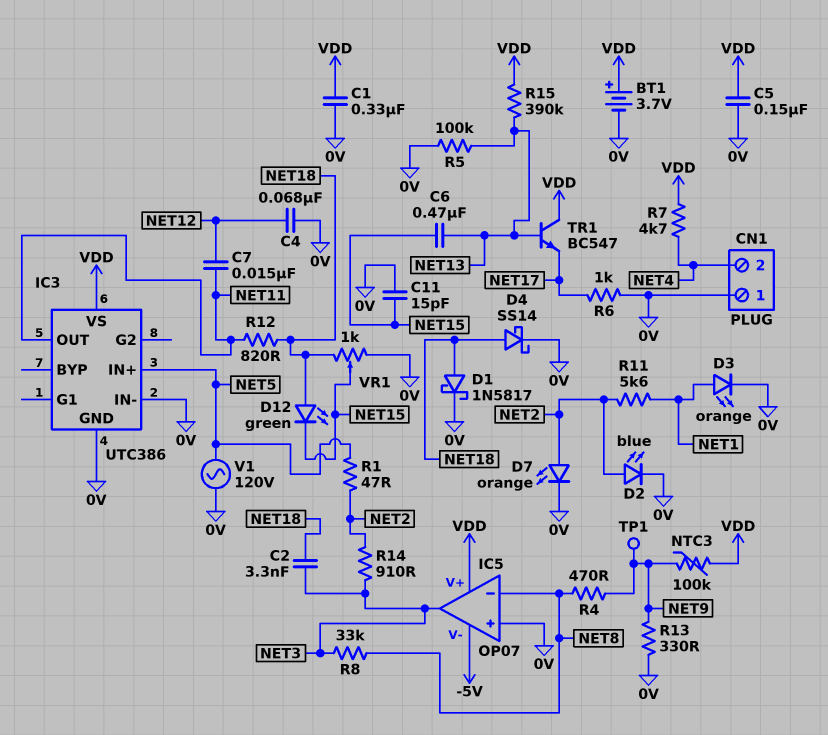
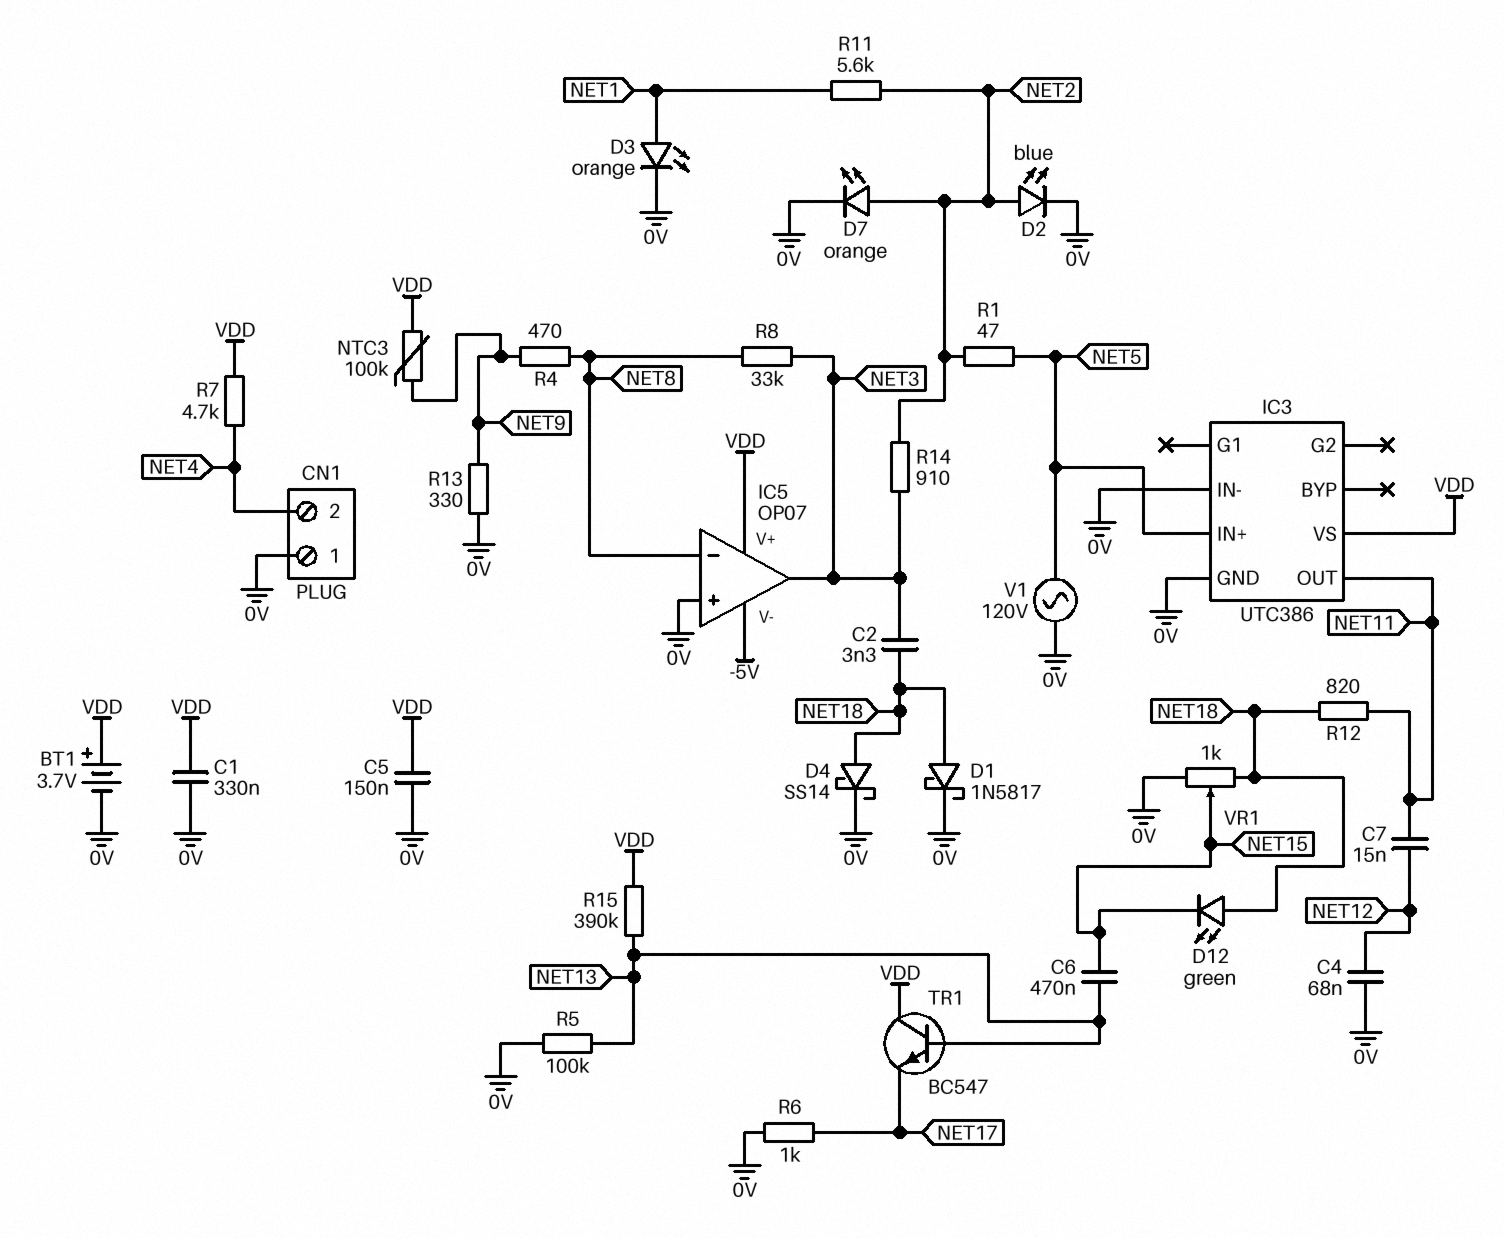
C11: 15pF (0V, NET15) -> none
TP1: test point (NET9) -> none

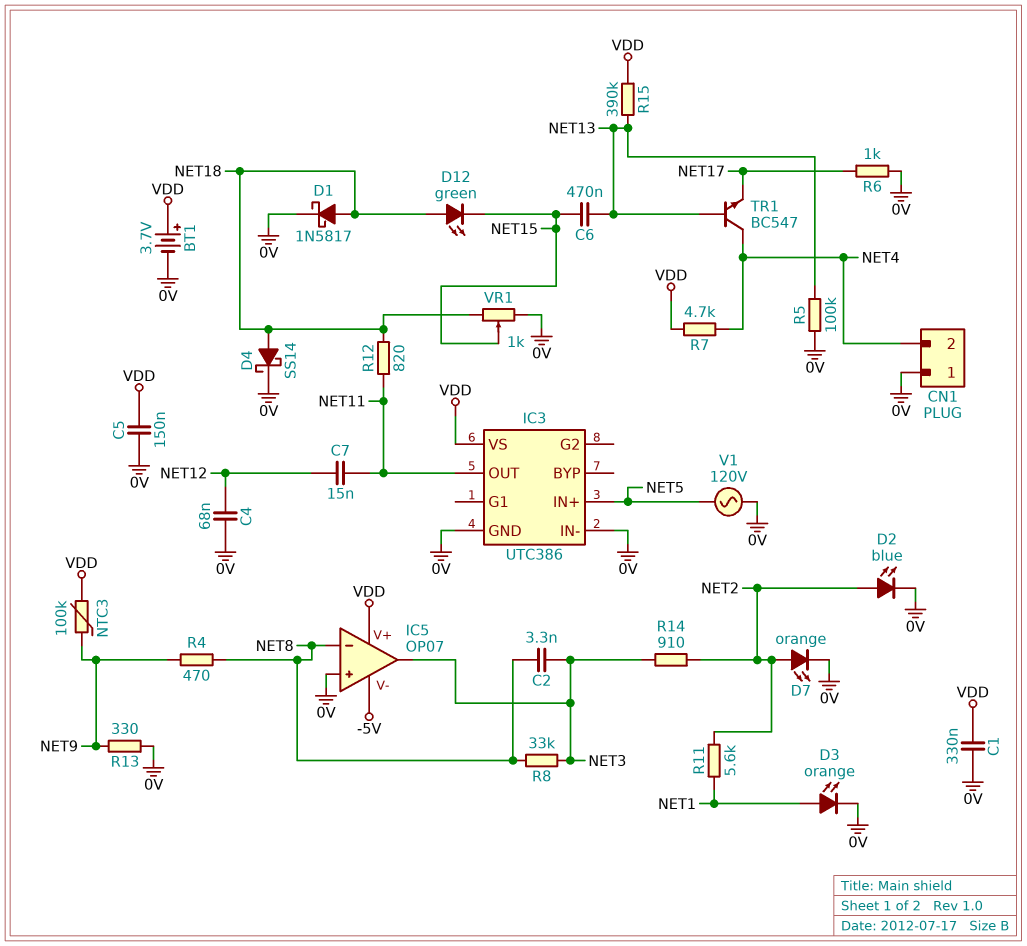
C2: 3.3nF (NET3, NET18) -> 3.3nF (NET3, NET8)
R1: 47 (NET2, NET5) -> none
TR1: NPN BC547 (B NET13, C VDD, E NET17) -> NPN BC547 (B NET13, C NET4, E NET17)

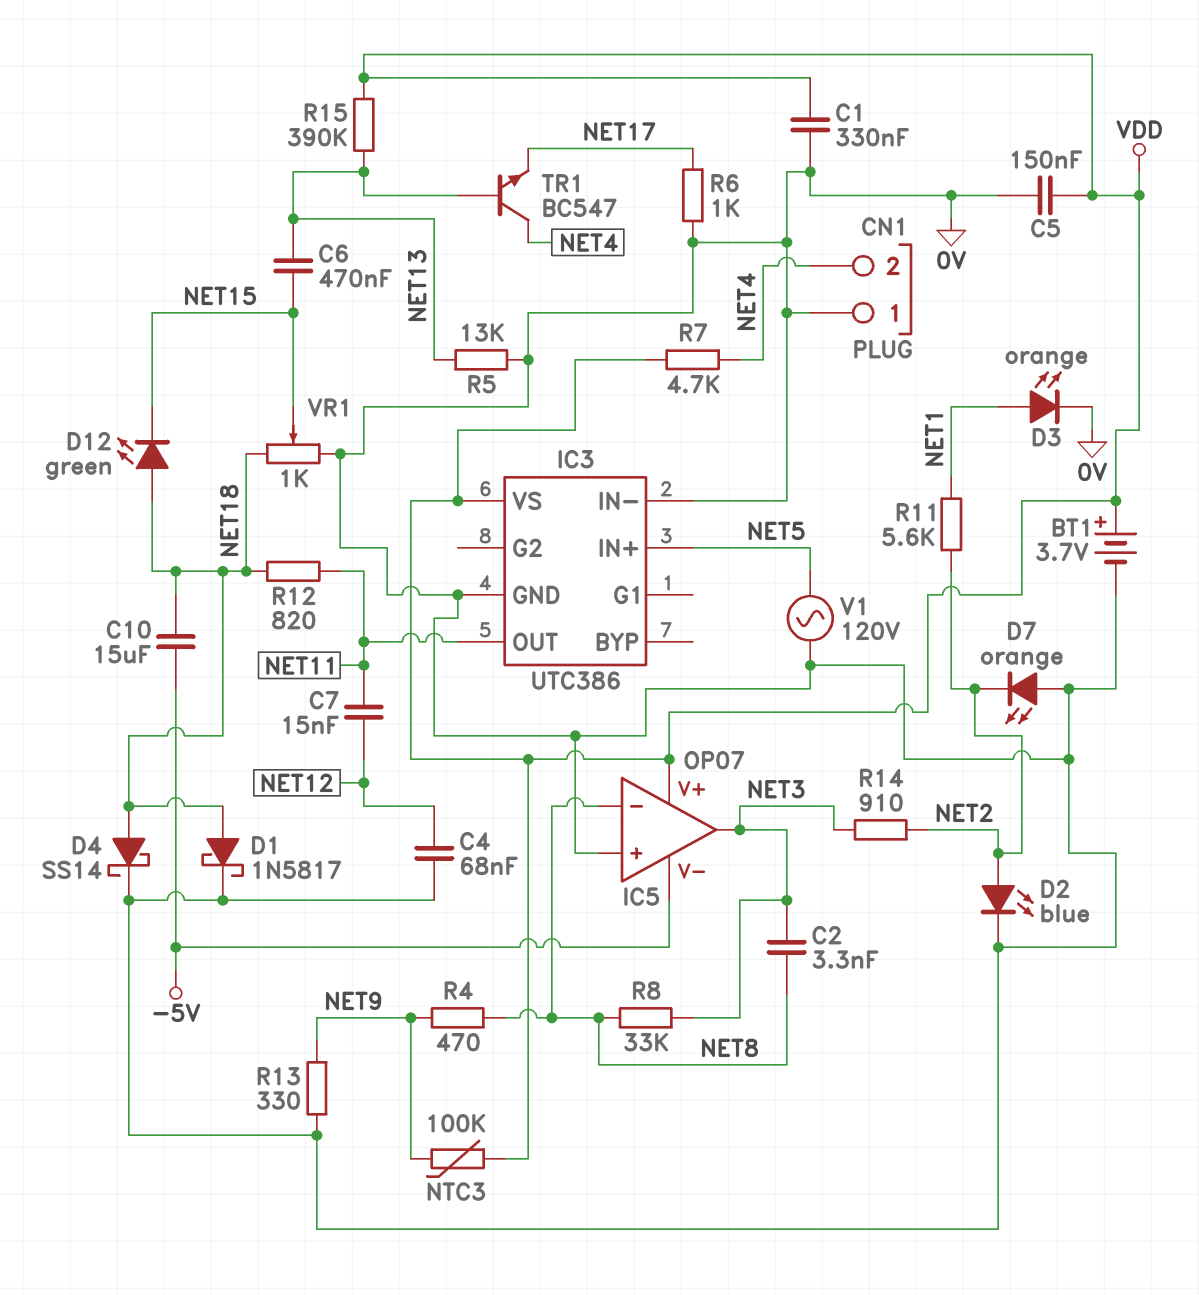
C10: none -> 15uF (-5V, NET18)
D7: LED orange (A NET2, K 0V) -> LED orange (A 0V, K NET2)
R5: 100k (0V, NET13) -> 13k (0V, NET13)

